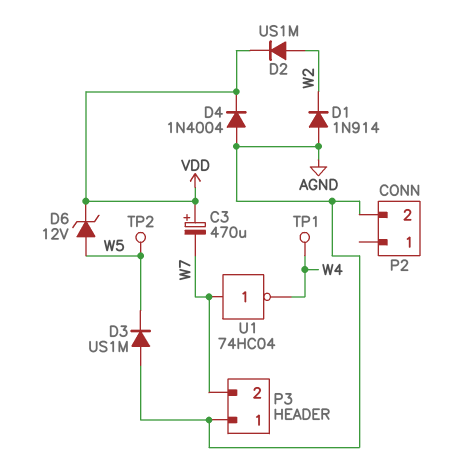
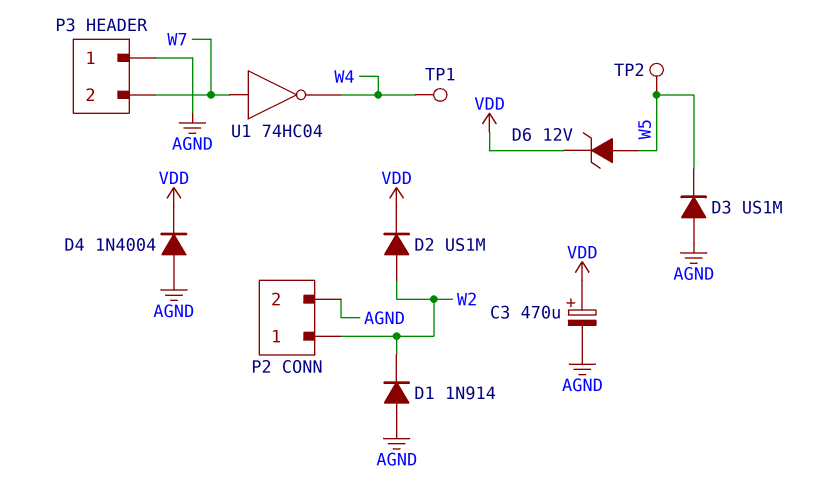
C3: 470uF (plus VDD, minus W7) -> 470uF (plus VDD, minus AGND)
P2 pin 1: none -> W2

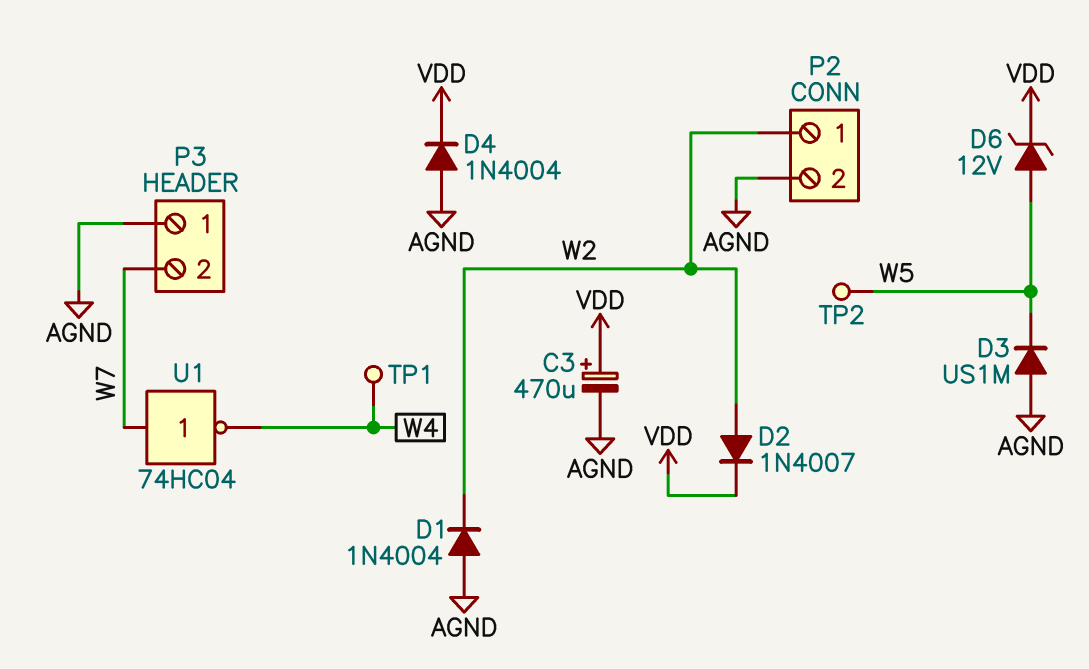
D1: diode 1N914 (A AGND, K W2) -> diode 1N4004 (A AGND, K W2)
D2: diode US1M (A W2, K VDD) -> diode 1N4007 (A W2, K VDD)

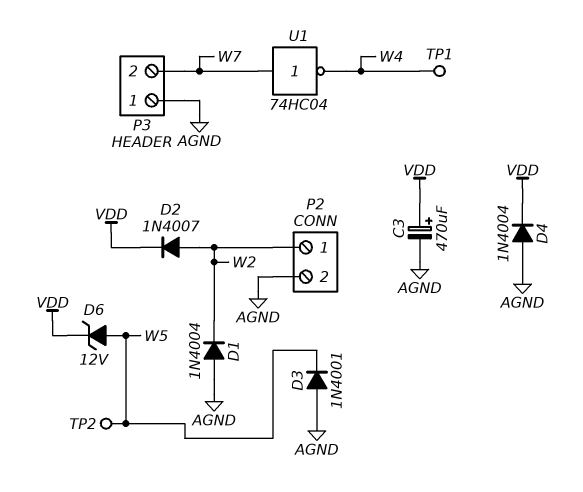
D3: diode US1M (A AGND, K W5) -> diode 1N4001 (A AGND, K W5)

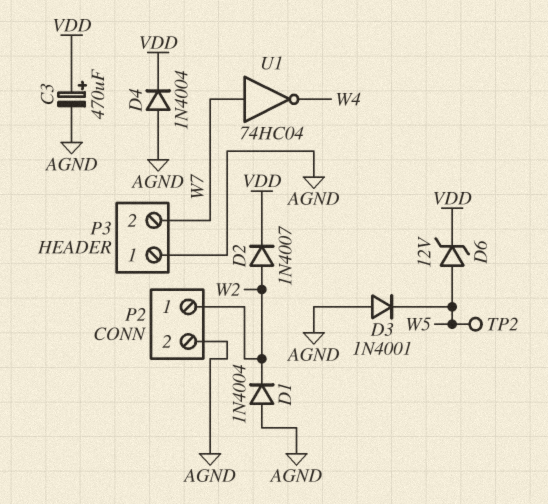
TP1: test point (W4) -> none

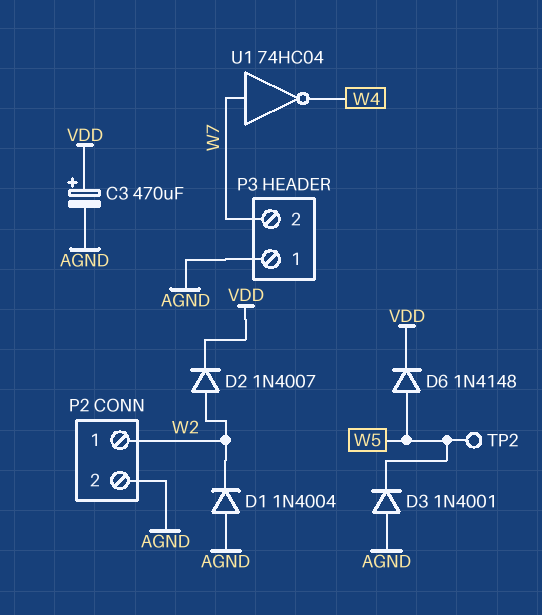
D4: diode 1N4004 (A AGND, K VDD) -> none
D6: zener 12V (A W5, K VDD) -> diode 1N4148 (A W5, K VDD)

